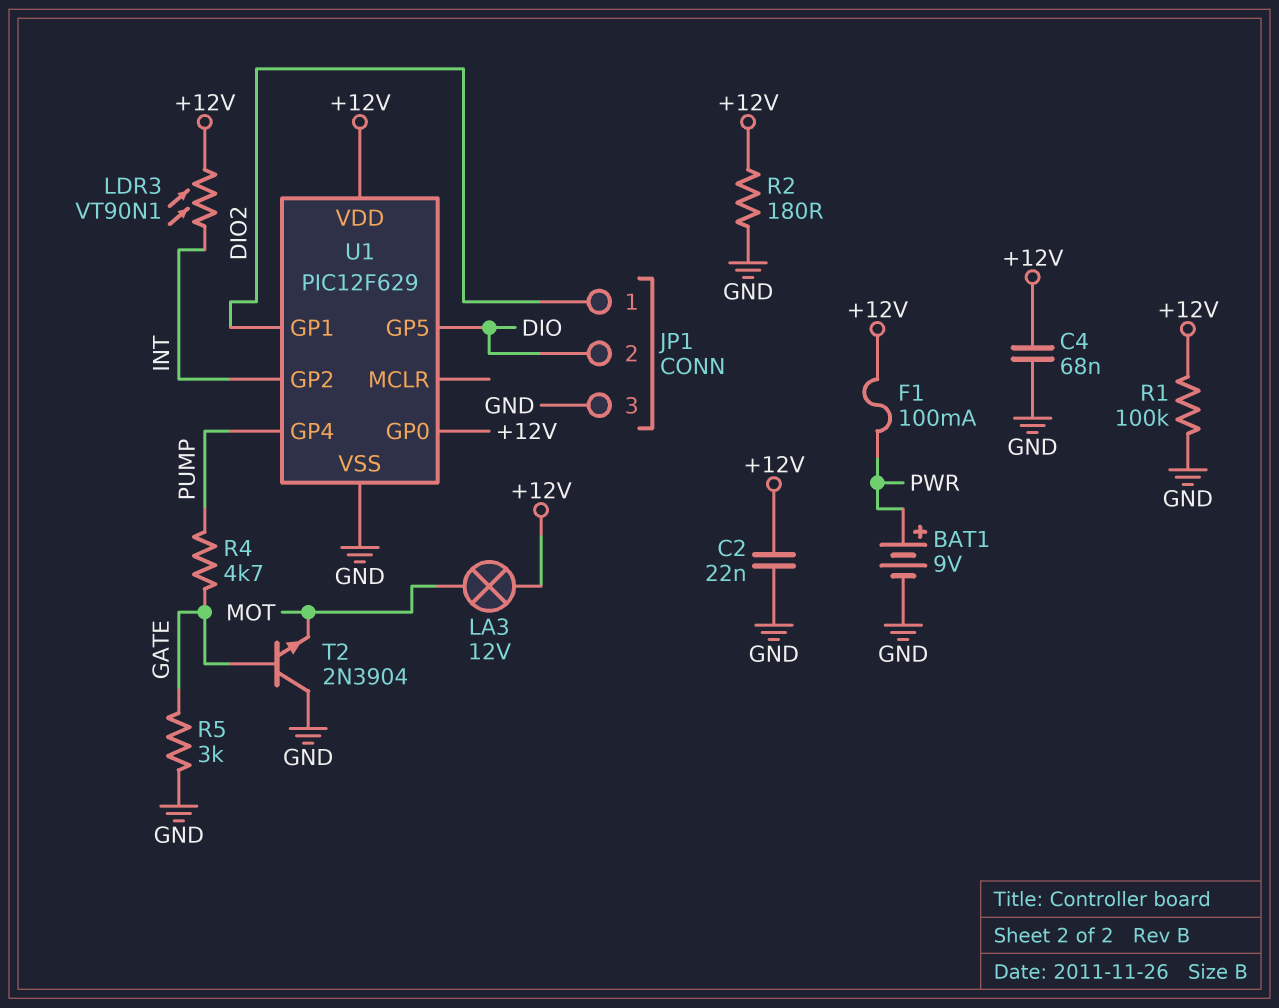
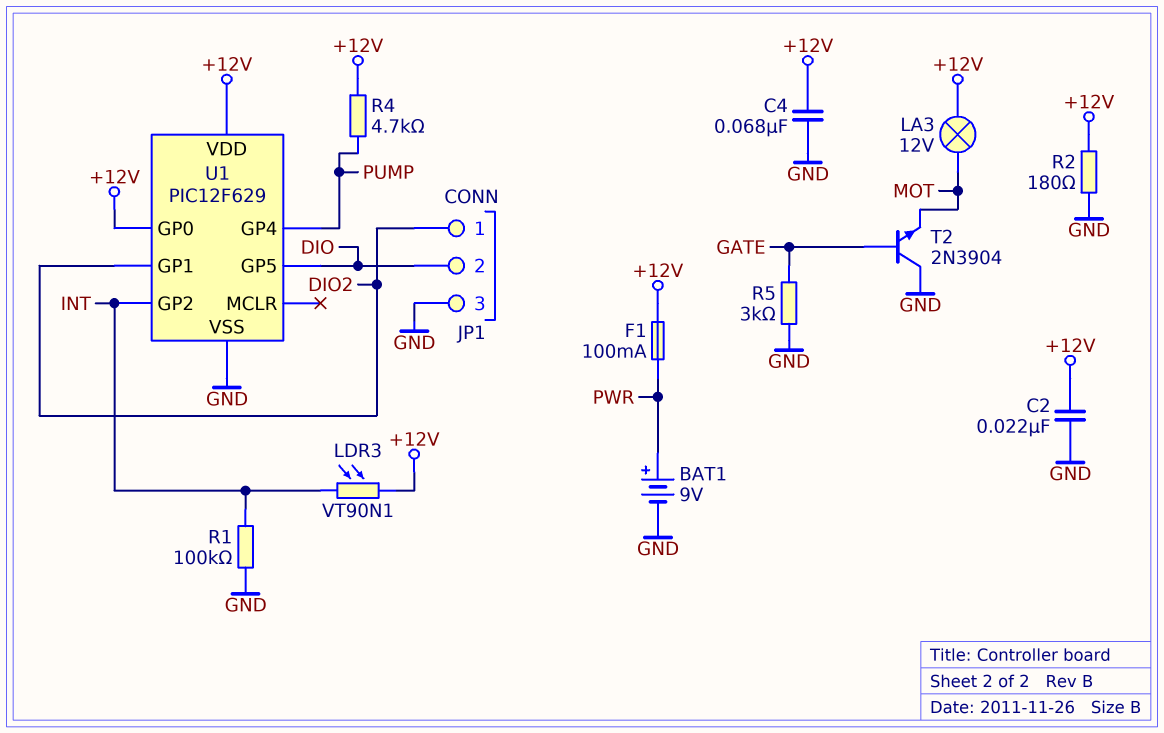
R1: 100k (+12V, GND) -> 100k (GND, INT)
R4: 4.7k (GATE, PUMP) -> 4.7k (+12V, PUMP)

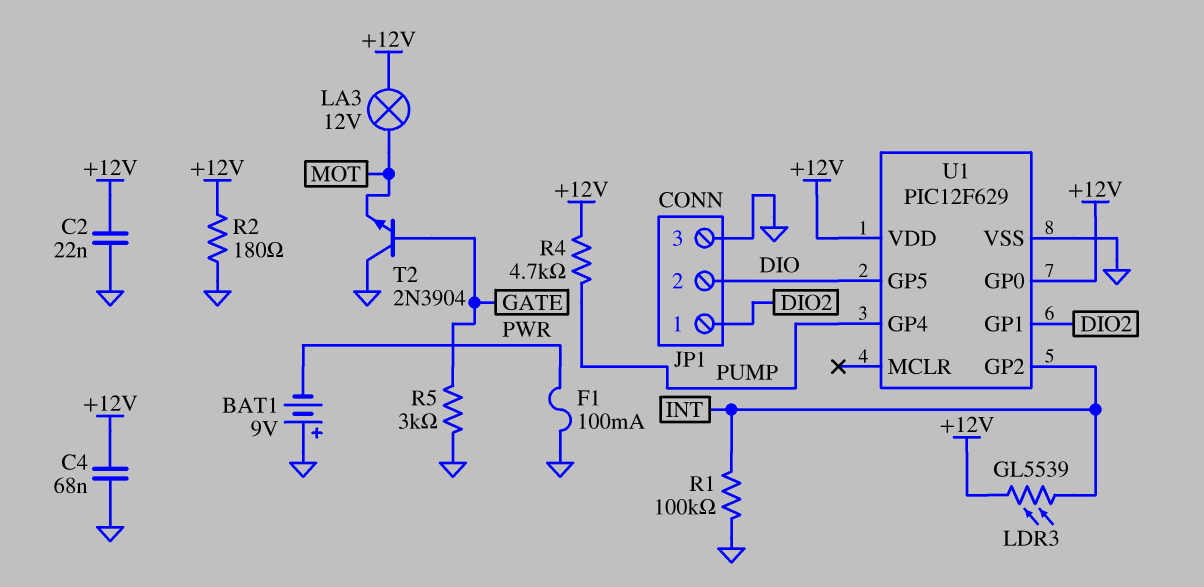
BAT1: 9V (plus PWR, minus GND) -> 9V (plus GND, minus PWR)
F1: 100mA (+12V, PWR) -> 100mA (GND, PWR)
LDR3: VT90N1 (+12V, INT) -> GL5539 (+12V, INT)

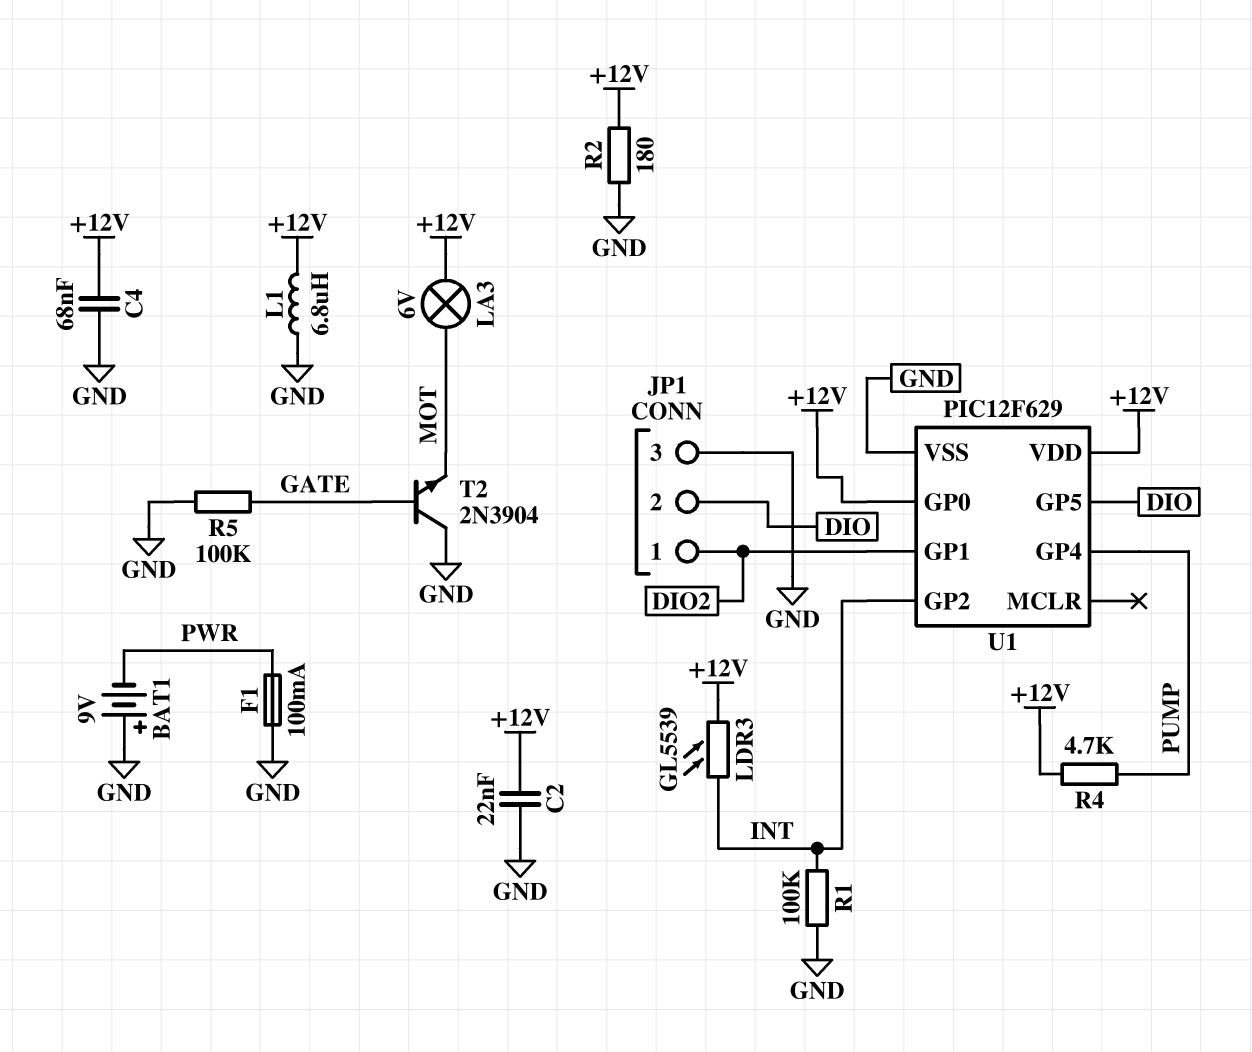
L1: none -> 6.8uH (+12V, GND)
LA3: lamp 12V (+12V, MOT) -> lamp 6V (+12V, MOT)
R5: 3k (GATE, GND) -> 100k (GATE, GND)

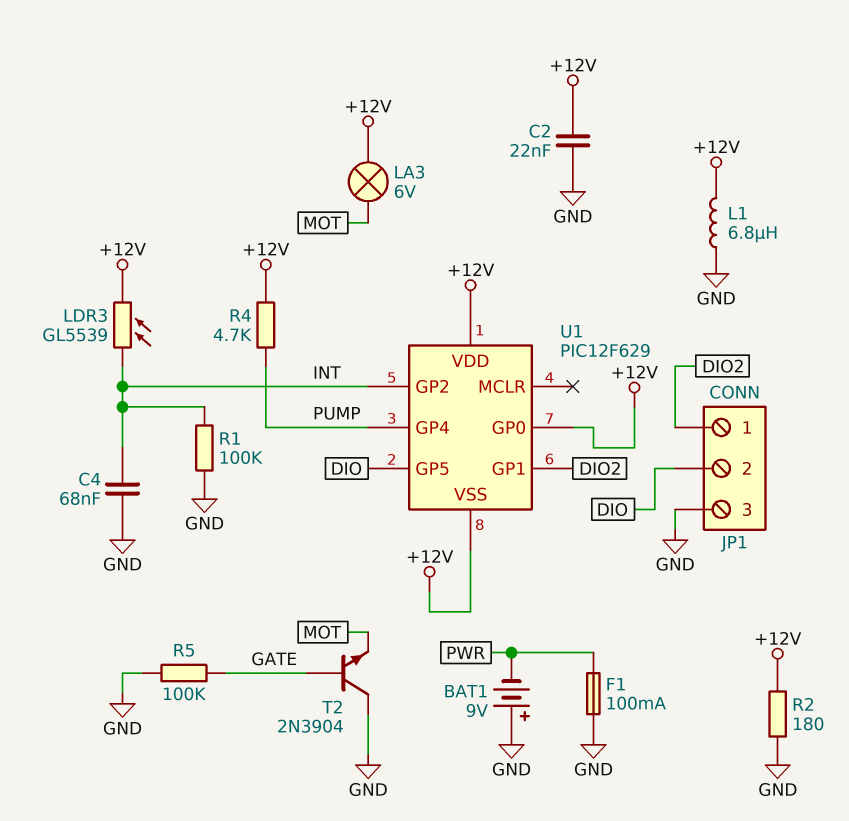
C4: 68nF (+12V, GND) -> 68nF (GND, INT)
U1 pin VSS: GND -> +12V

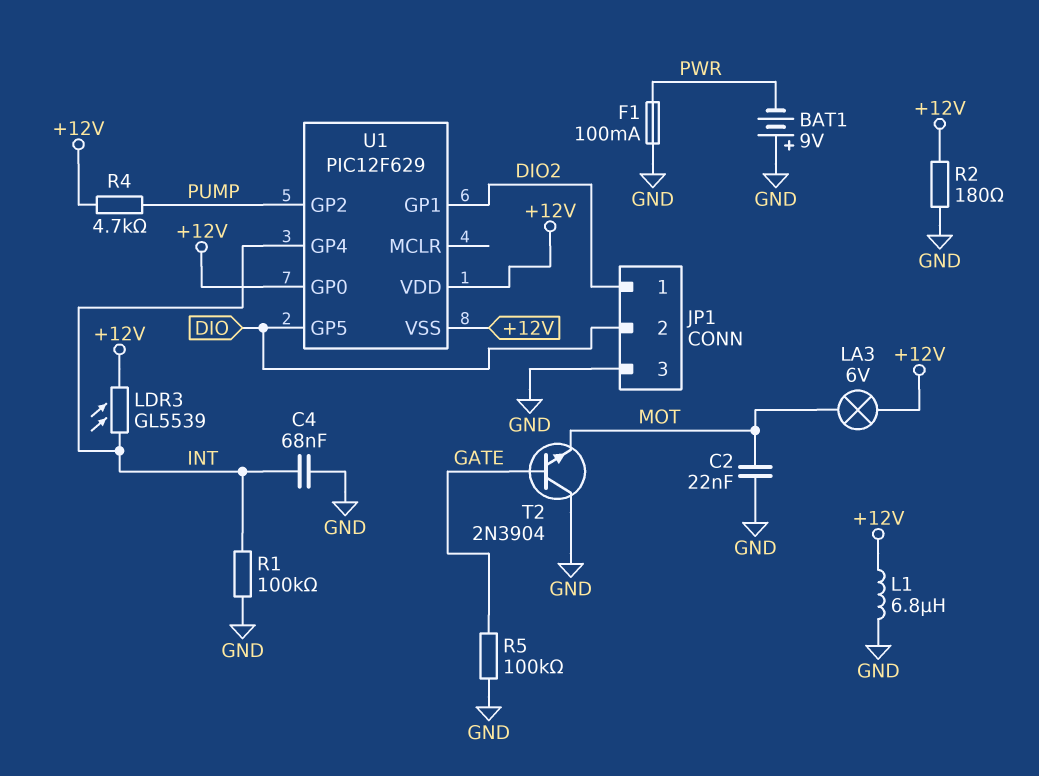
C2: 22nF (+12V, GND) -> 22nF (GND, MOT)
U1 pin GP2: INT -> PUMP
U1 pin GP4: PUMP -> INT

